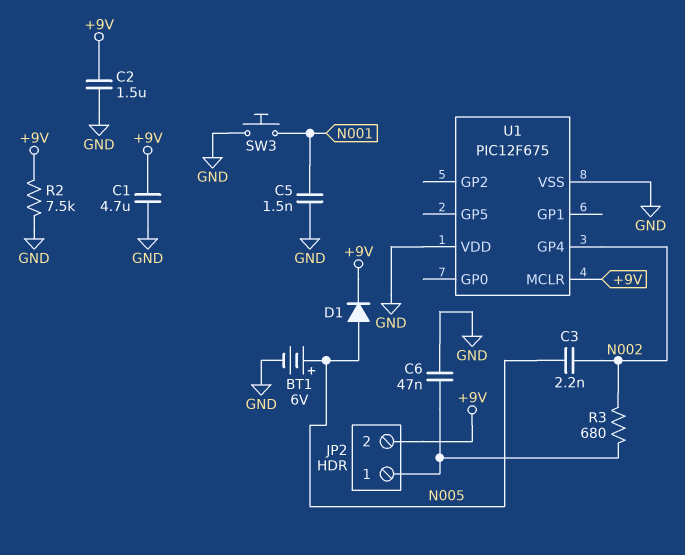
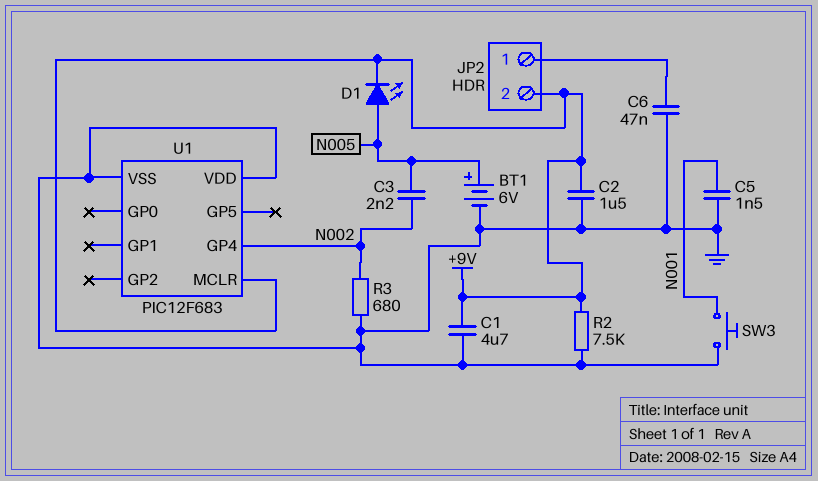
D1: diode (A N005, K +9V) -> LED (A N005, K +9V)
R3: 680 (JP2/1, N002) -> 680 (GND, N002)
U1: PIC12F675 -> PIC12F683

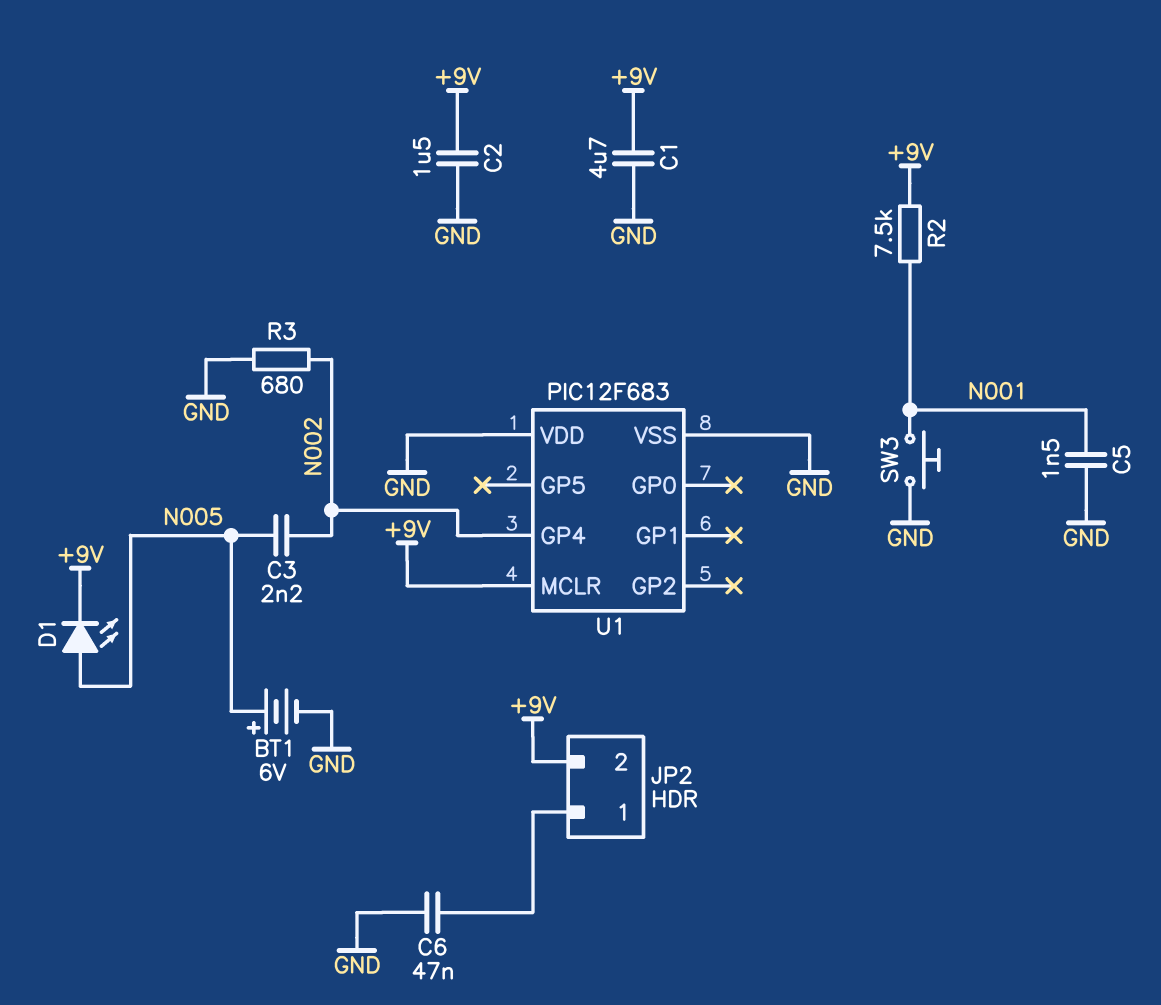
R2: 7.5k (+9V, GND) -> 7.5k (+9V, N001)

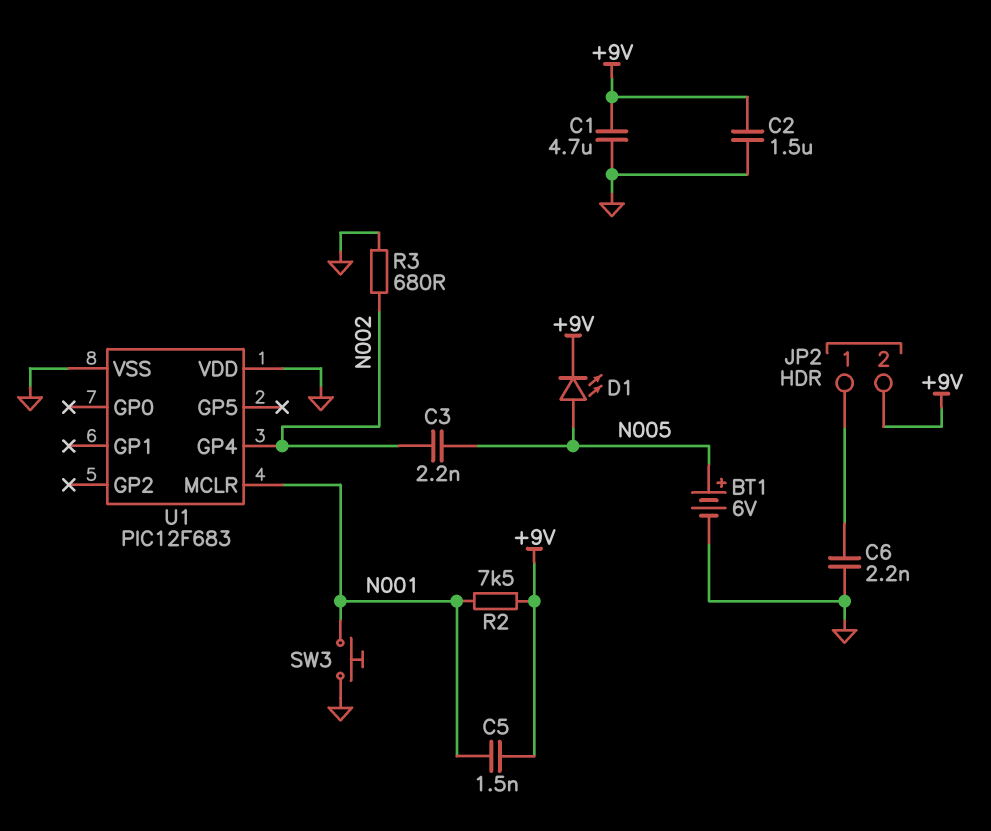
C5: 1.5nF (GND, N001) -> 1.5nF (+9V, N001)
C6: 47nF (GND, JP2/1) -> 2.2nF (GND, JP2/1)
U1 pin MCLR: +9V -> N001

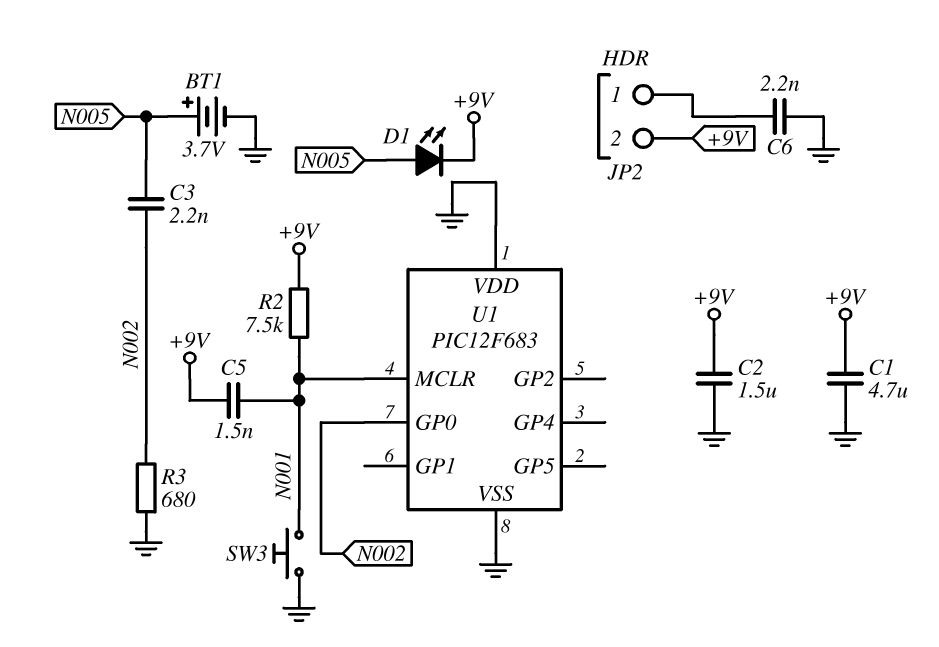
BT1: 6V (plus N005, minus GND) -> 3.7V (plus N005, minus GND)
U1 pin GP0: none -> N002
U1 pin GP4: N002 -> none

